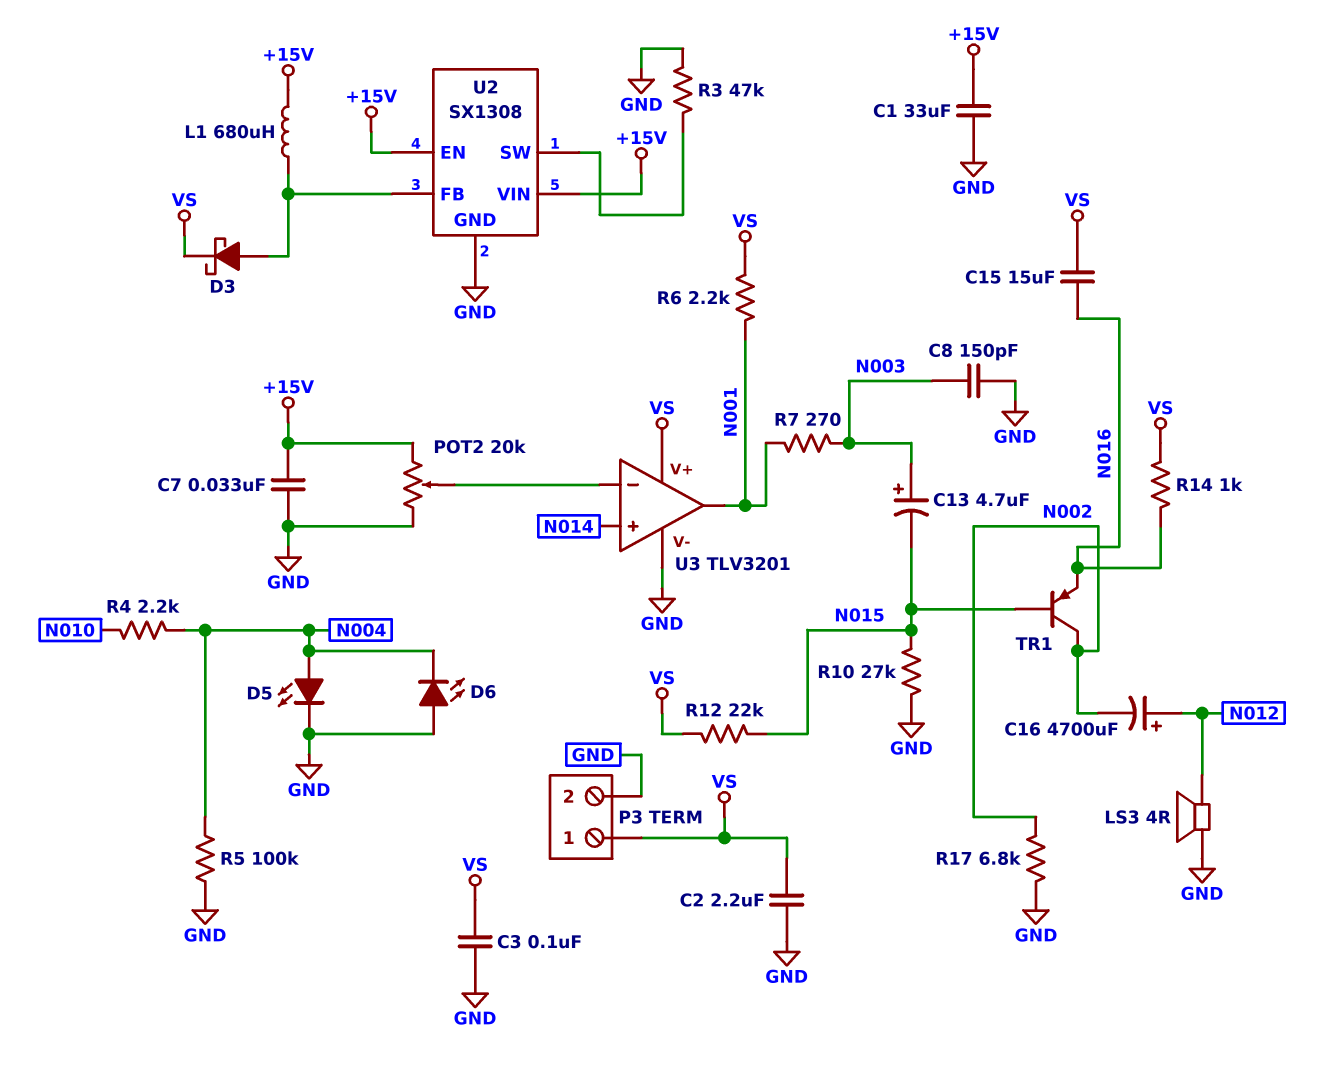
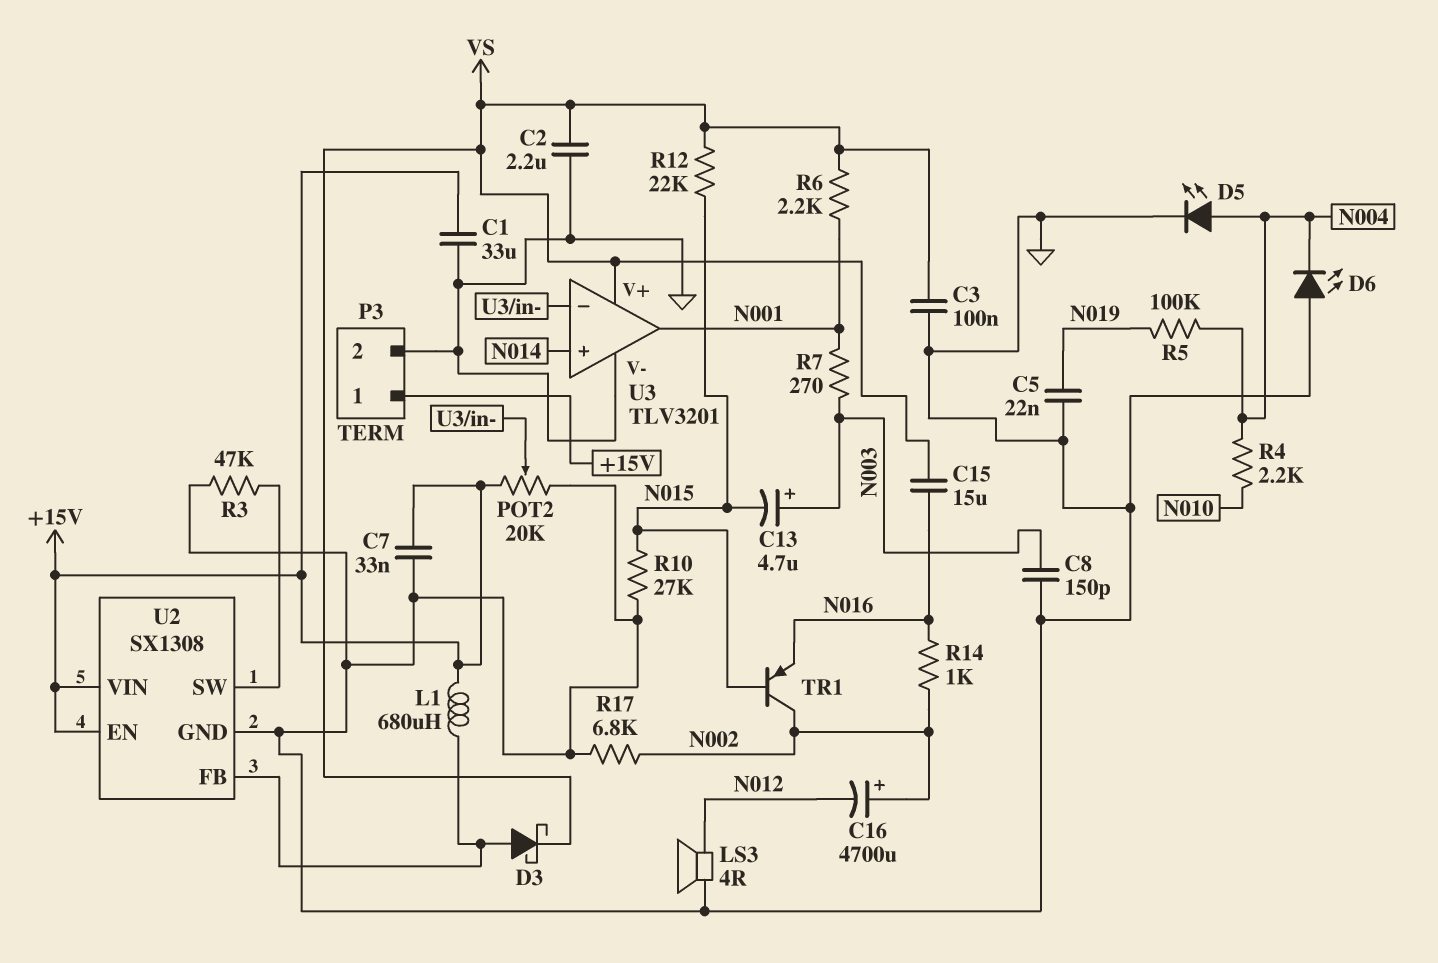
C5: none -> 22nF (GND, N019)
C16: 4700uF (plus N012, minus N002) -> 4700uF (plus N002, minus N012)
P3 pin 1: VS -> +15V
R5: 100k (GND, N004) -> 100k (N004, N019)
R14: 1k (N016, VS) -> 1k (N002, N016)

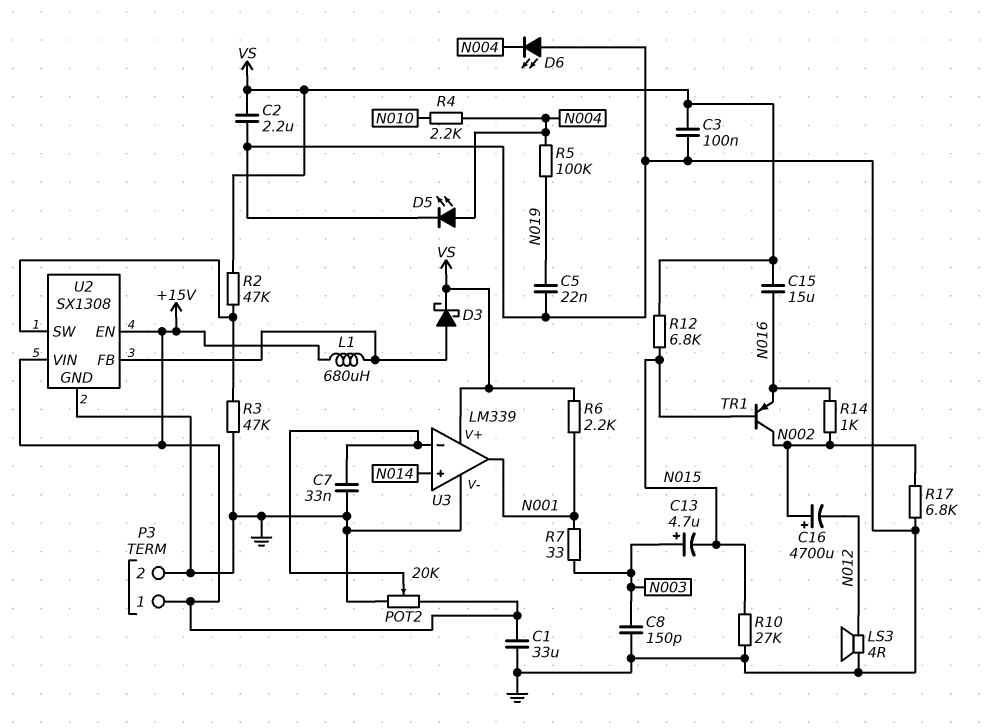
C7: 33nF (+15V, GND) -> 33nF (GND, U3/in-)
R2: none -> 47k (U2/SW, VS)
R7: 270 (N001, N003) -> 33 (N001, N003)
R12: 22k (N015, VS) -> 6.8k (N015, VS)
U3: TLV3201 -> LM339

